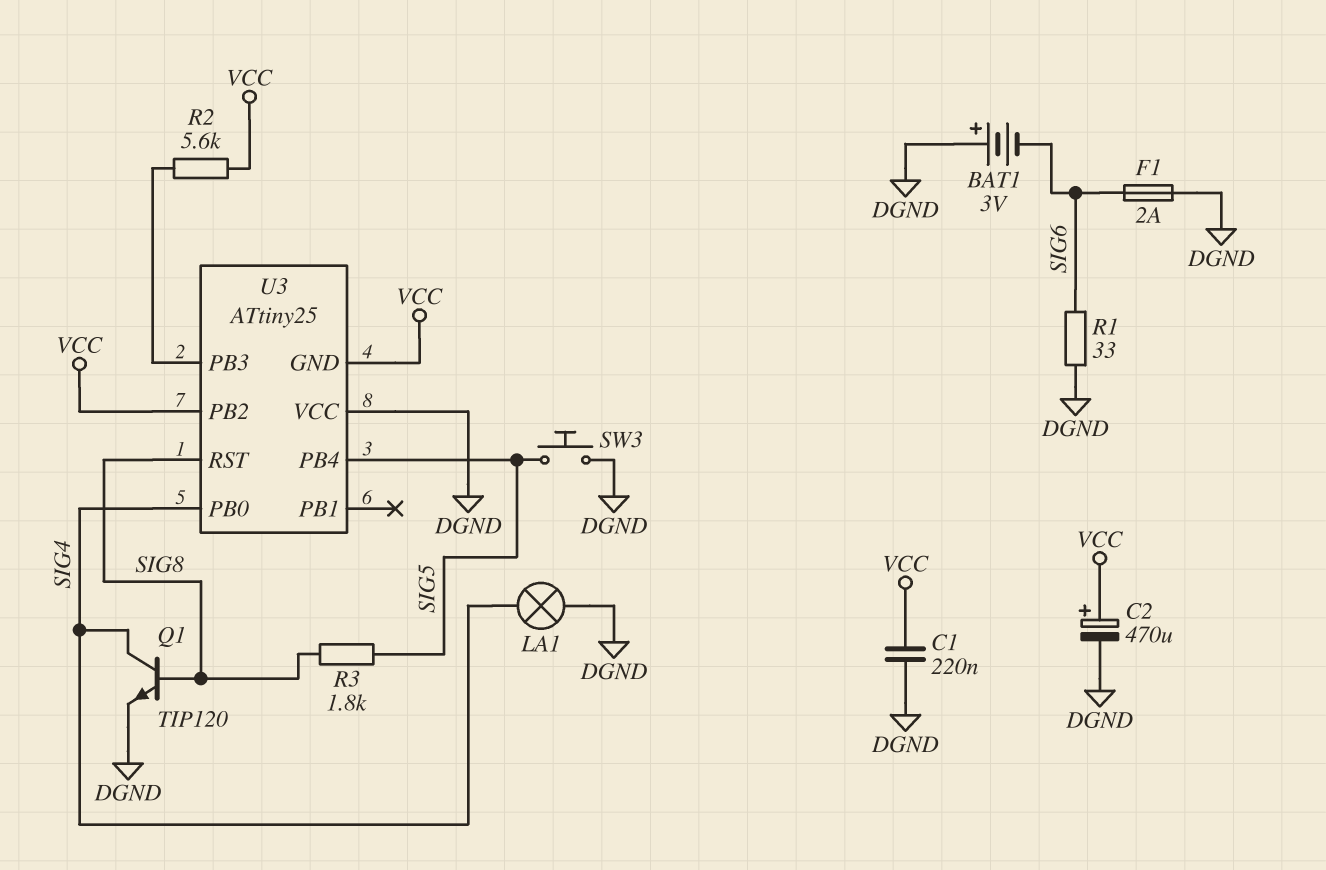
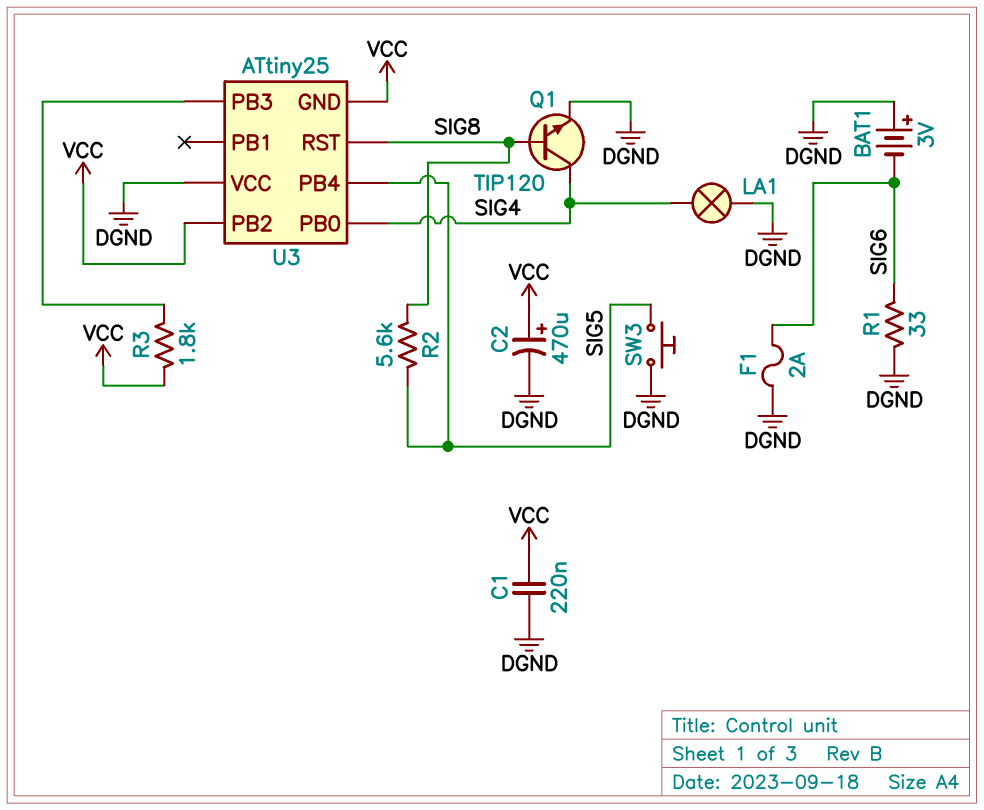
R2: 5.6k (U3/PB3, VCC) -> 5.6k (SIG5, SIG8)
R3: 1.8k (SIG5, SIG8) -> 1.8k (U3/PB3, VCC)

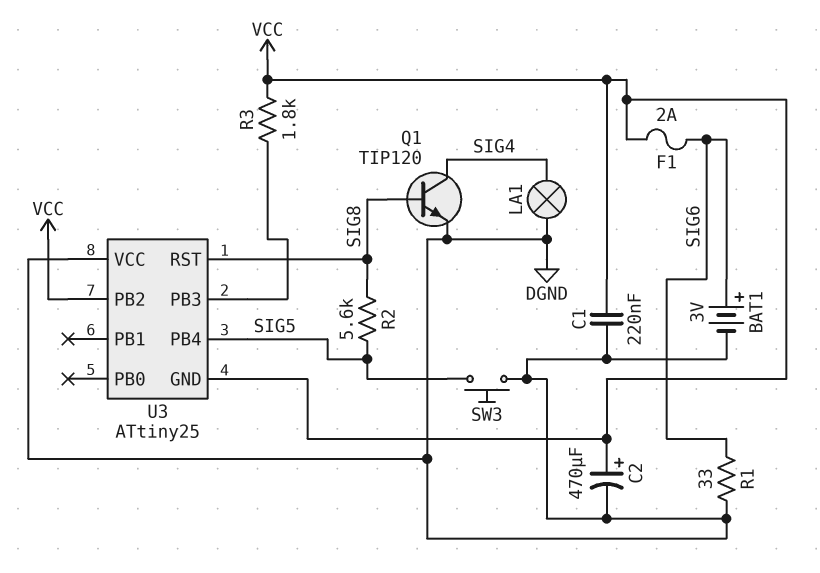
BAT1: 3V (plus DGND, minus SIG6) -> 3V (plus SIG6, minus DGND)
F1: 2A (DGND, SIG6) -> 2A (SIG6, VCC)
U3 pin PB0: SIG4 -> none

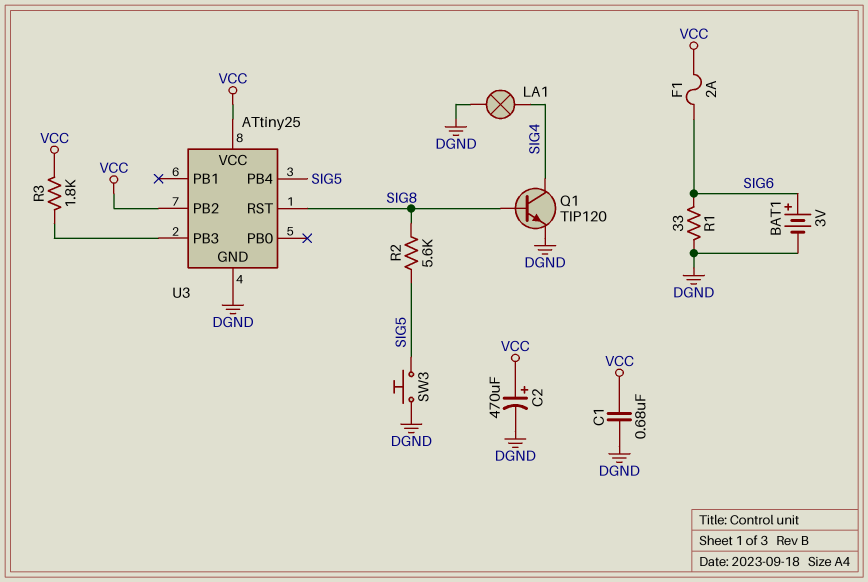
C1: 220nF (DGND, VCC) -> 680nF (DGND, VCC)
U3 pin GND: VCC -> DGND
U3 pin VCC: DGND -> VCC

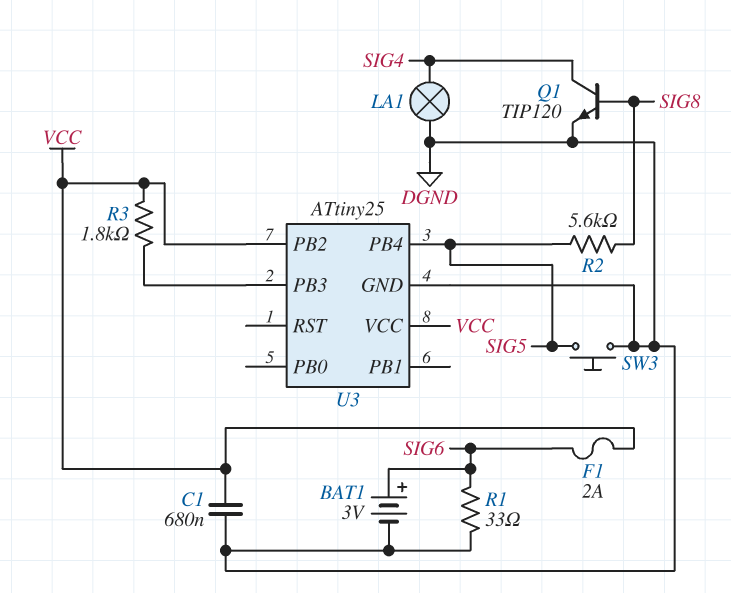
C2: 470uF (plus VCC, minus DGND) -> none
U3 pin RST: SIG8 -> none

